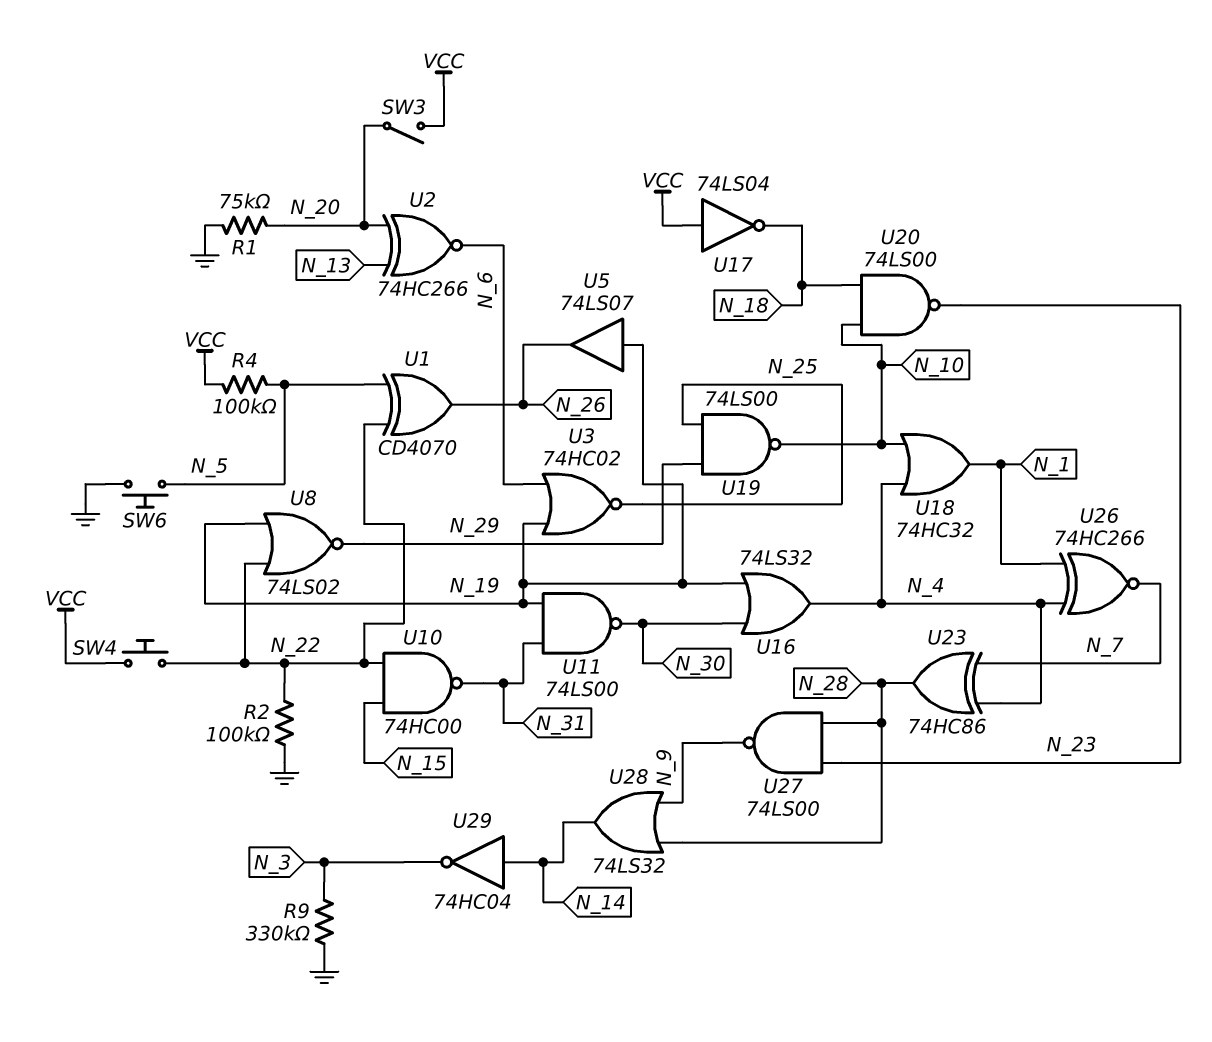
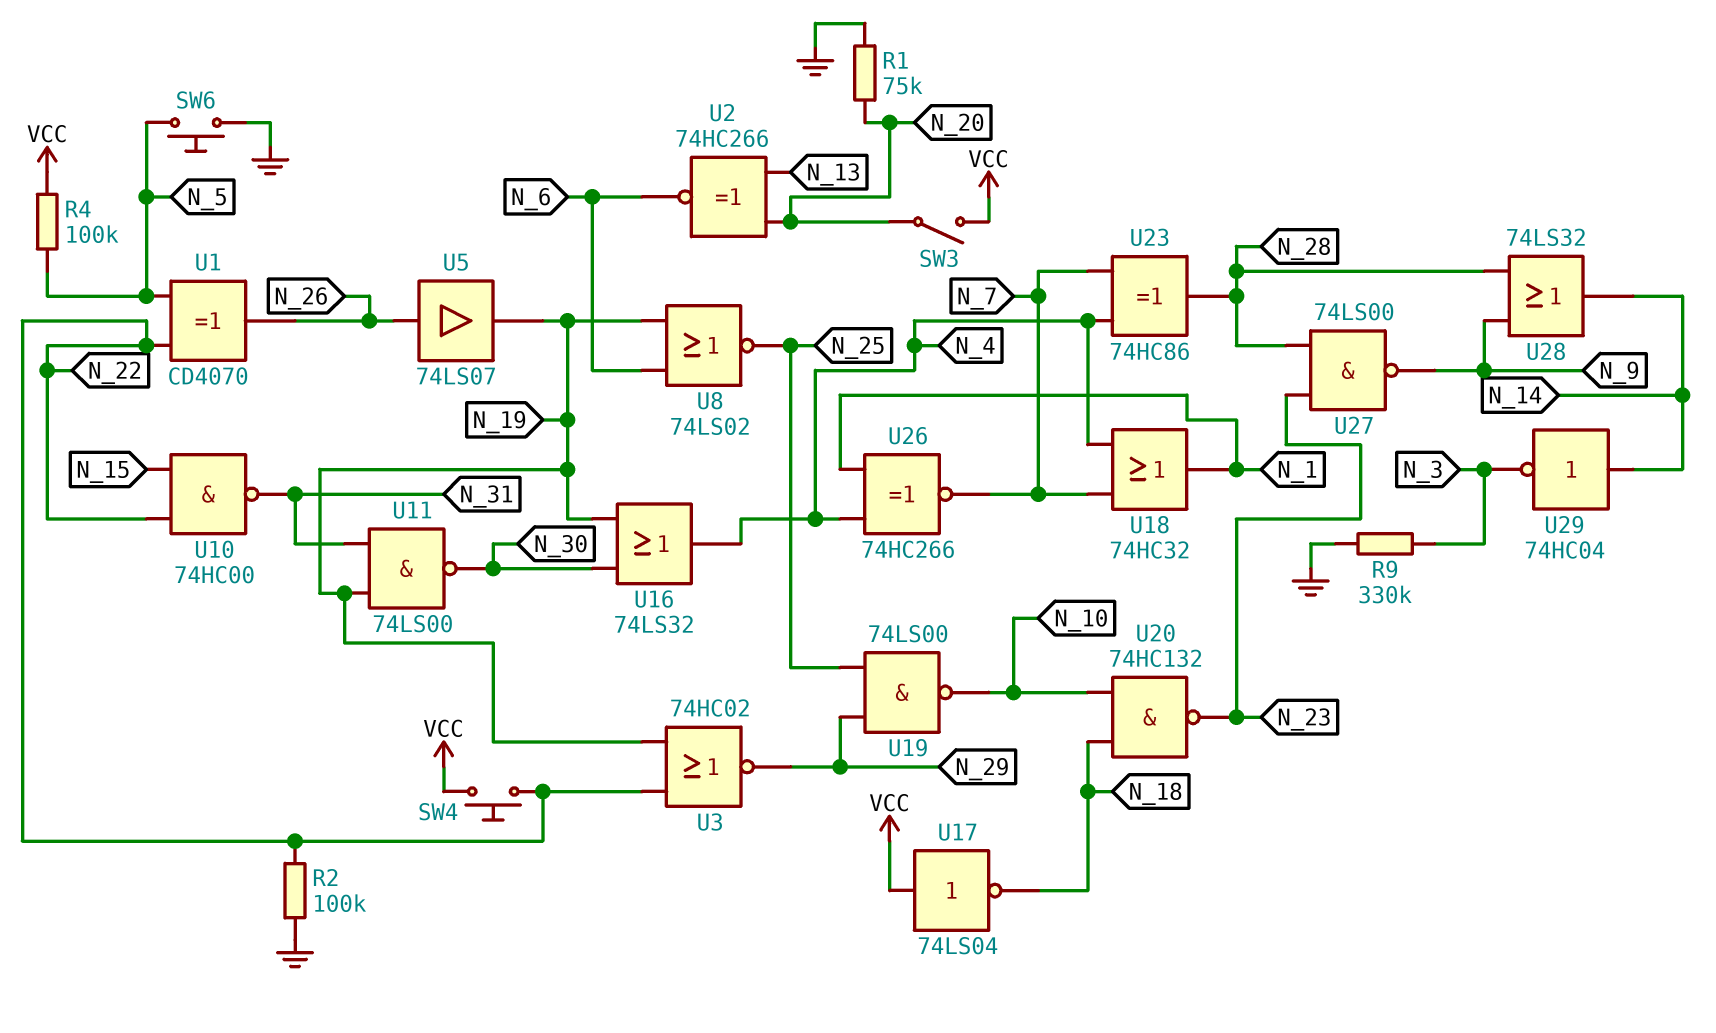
U3: NOR 74HC02 (in N_6, in N_19, out N_25) -> NOR 74HC02 (in N_19, in N_22, out N_29)
U5: buffer 74LS07 (in N_19, out N_26) -> buffer 74LS07 (in N_26, out N_19)
U8: NOR 74LS02 (in N_19, in N_22, out N_29) -> NOR 74LS02 (in N_6, in N_19, out N_25)
U18: OR 74HC32 (in N_4, in N_10, out N_1) -> OR 74HC32 (in N_4, in N_7, out N_1)
U20: NAND 74LS00 (in N_10, in N_18, out N_23) -> NAND 74HC132 (in N_10, in N_18, out N_23)

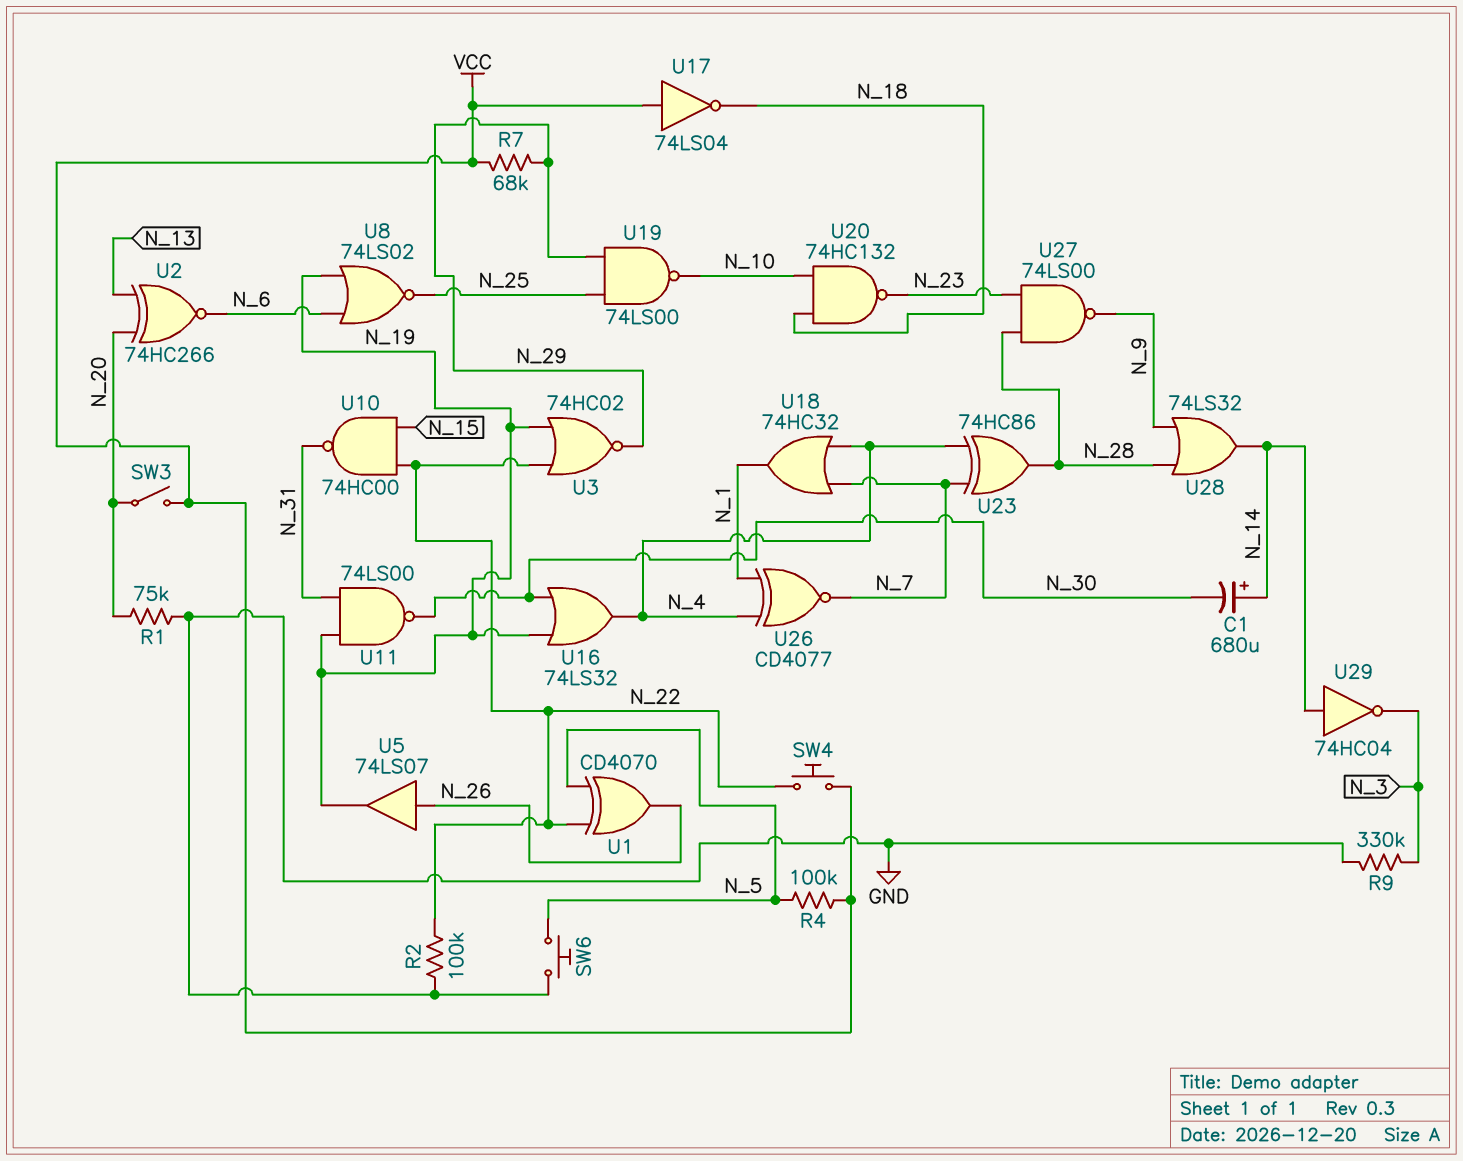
C1: none -> 680uF (plus N_14, minus N_30)
R7: none -> 68k (N_29, VCC)
U26: XNOR 74HC266 (in N_1, in N_4, out N_7) -> XNOR CD4077 (in N_1, in N_4, out N_7)

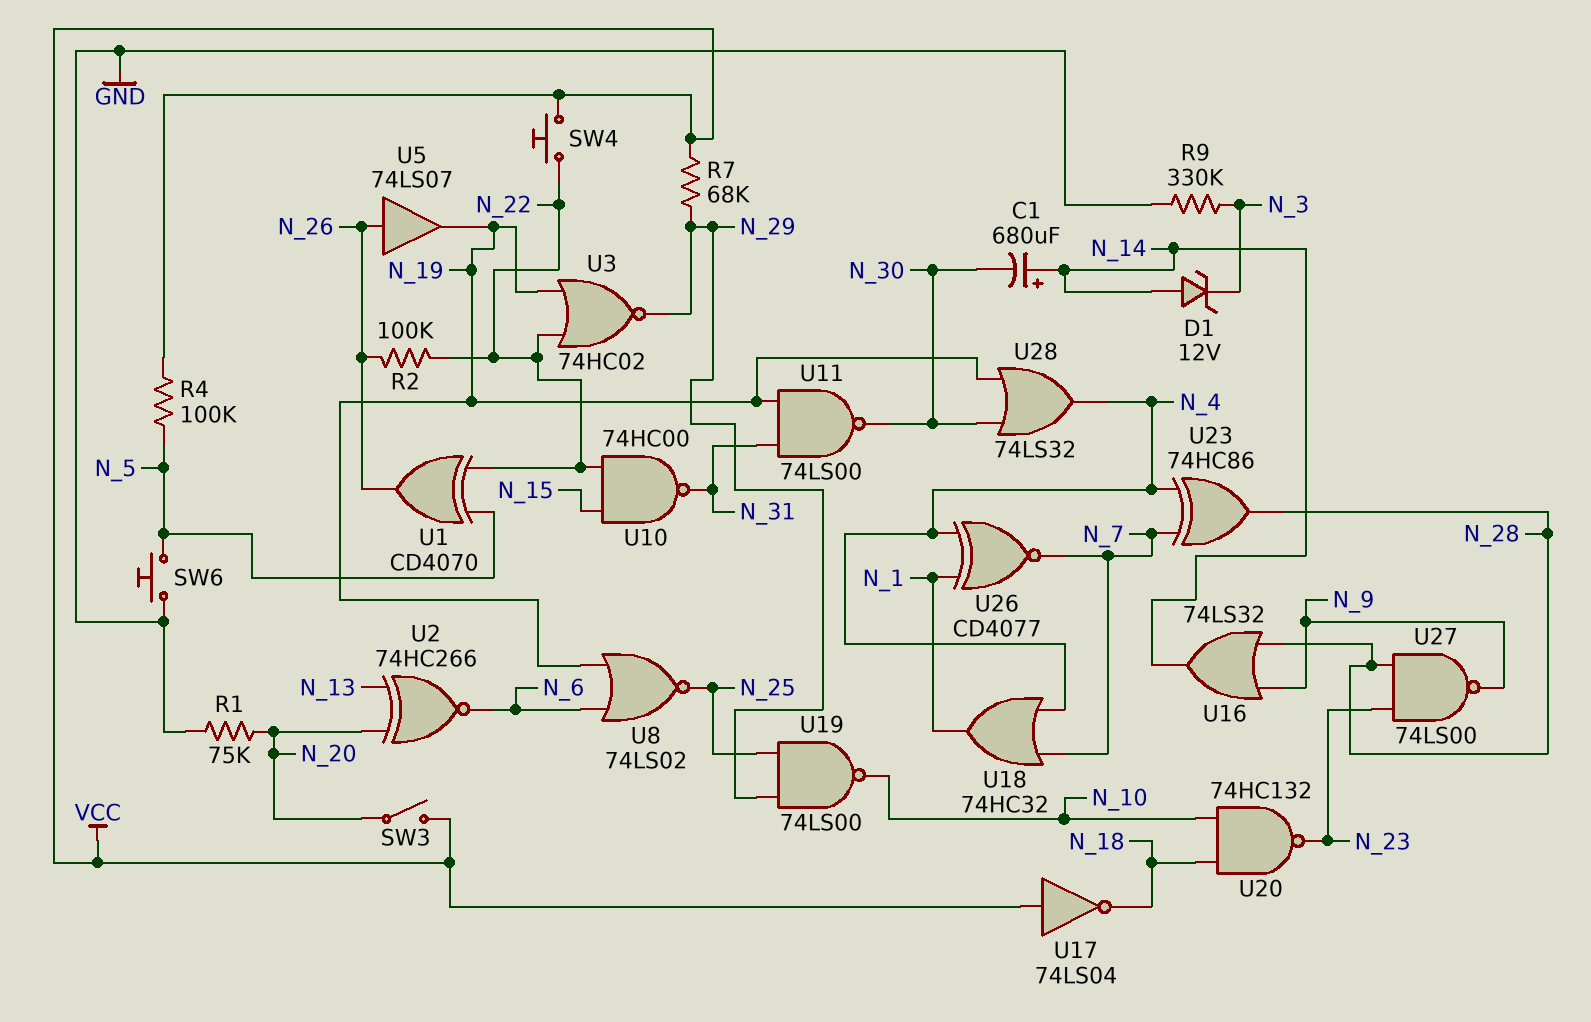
D1: none -> zener 12V (A N_14, K N_3)
R2: 100k (GND, N_22) -> 100k (N_22, N_26)
U16: OR 74LS32 (in N_19, in N_30, out N_4) -> OR 74LS32 (in N_9, in N_28, out N_14)
U28: OR 74LS32 (in N_9, in N_28, out N_14) -> OR 74LS32 (in N_19, in N_30, out N_4)
U29: NOT 74HC04 (in N_14, out N_3) -> none

